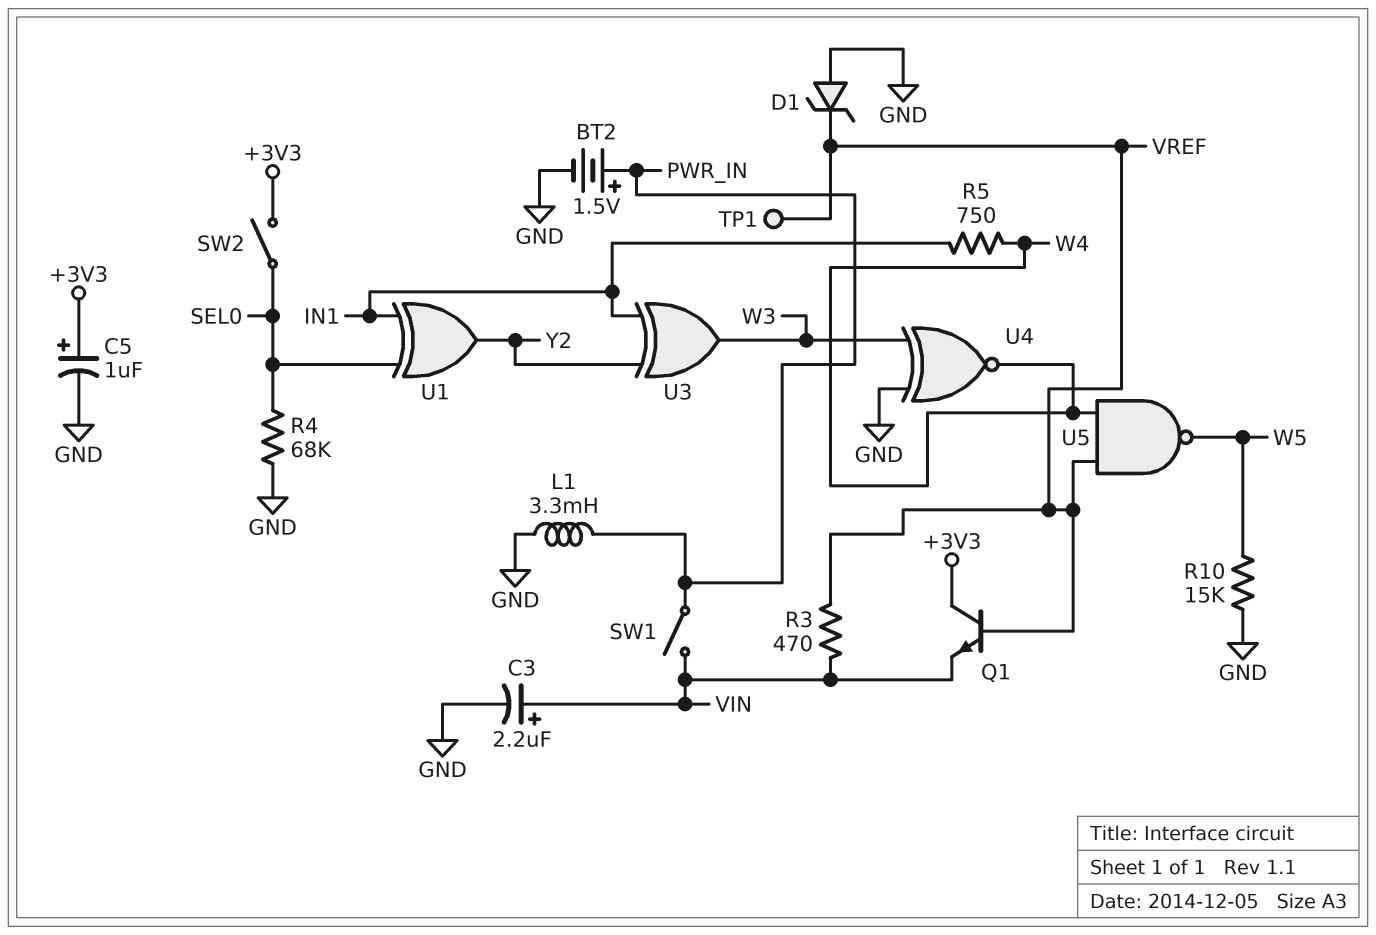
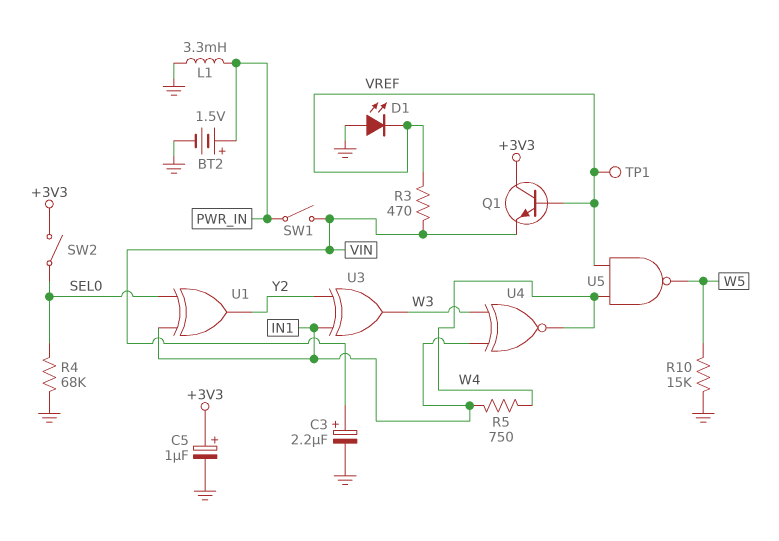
D1: zener (A GND, K VREF) -> LED (A GND, K VREF)
U4: XNOR (in GND, in W3, out W4) -> XNOR (in IN1, in W3, out W4)

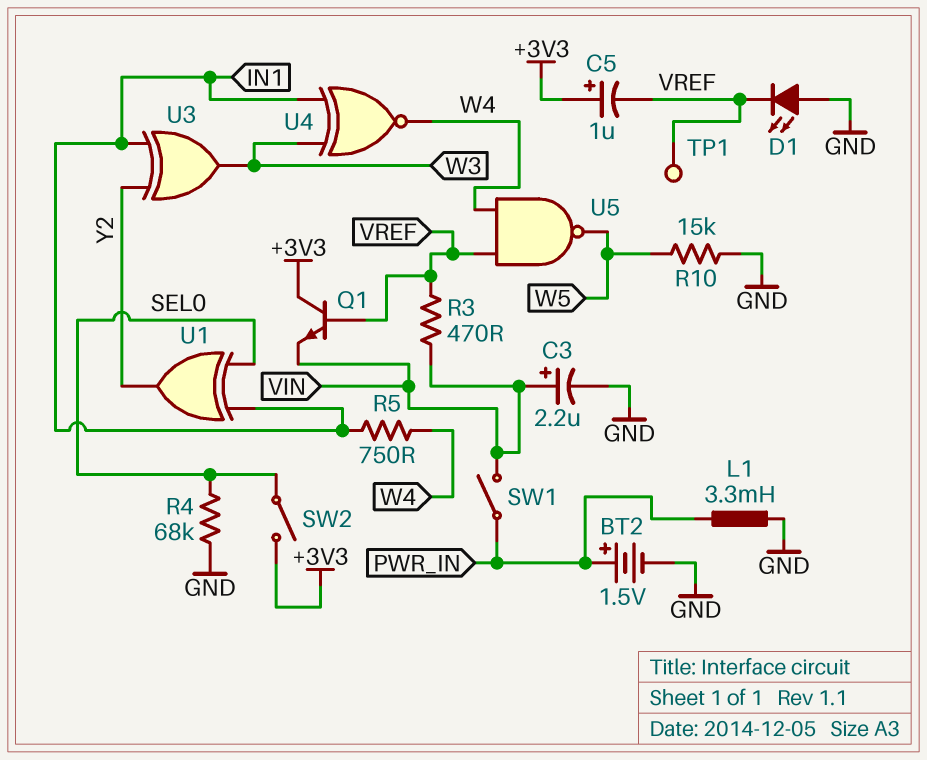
C5: 1uF (plus +3V3, minus GND) -> 1uF (plus +3V3, minus VREF)

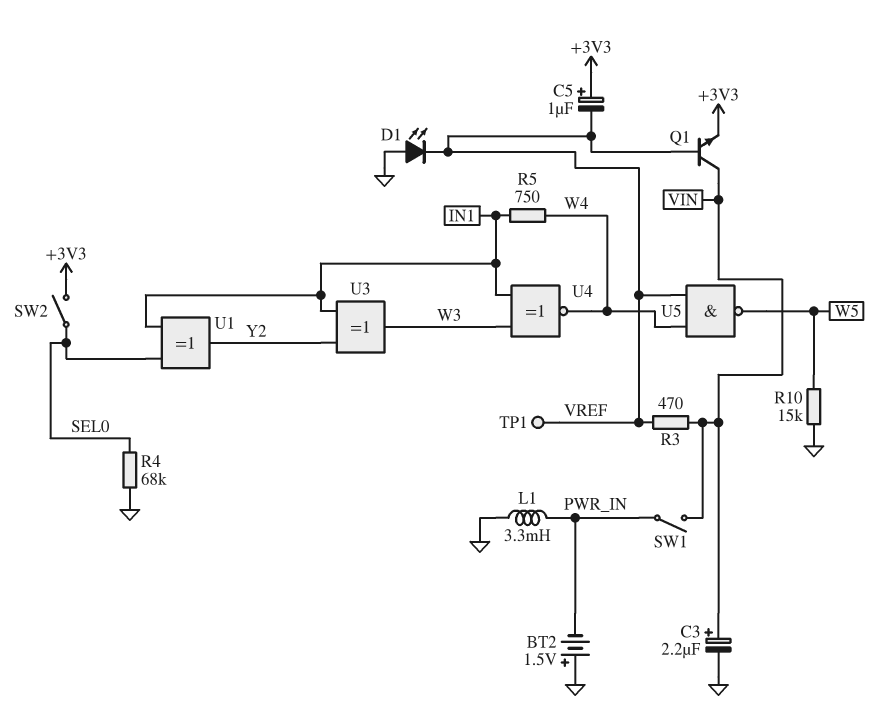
BT2: 1.5V (plus PWR_IN, minus GND) -> 1.5V (plus GND, minus PWR_IN)
Q1: NPN (B VREF, C +3V3, E VIN) -> NPN (B VREF, C VIN, E +3V3)

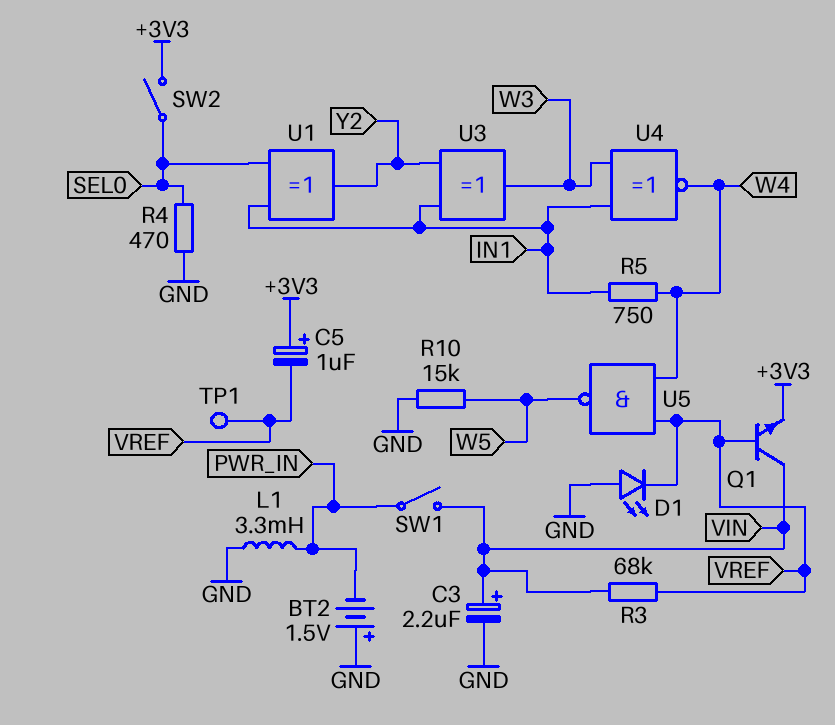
R3: 470 (VIN, VREF) -> 68k (VIN, VREF)
R4: 68k (GND, SEL0) -> 470 (GND, SEL0)

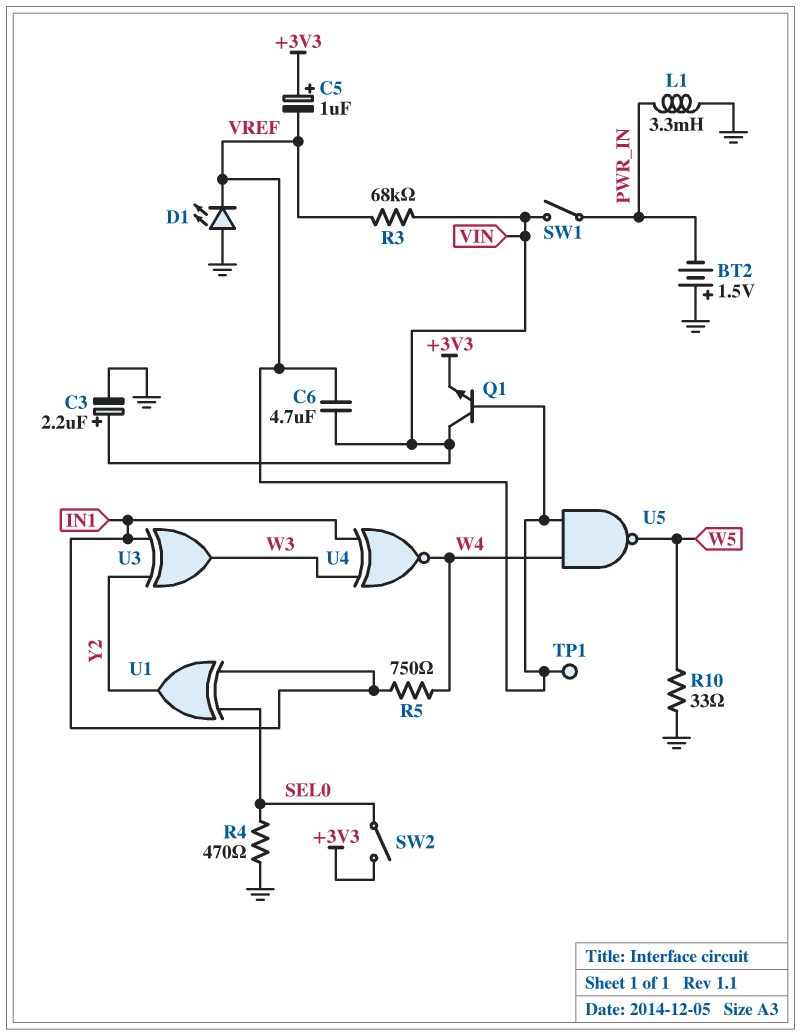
C6: none -> 4.7uF (VIN, VREF)
R10: 15k (GND, W5) -> 33 (GND, W5)

